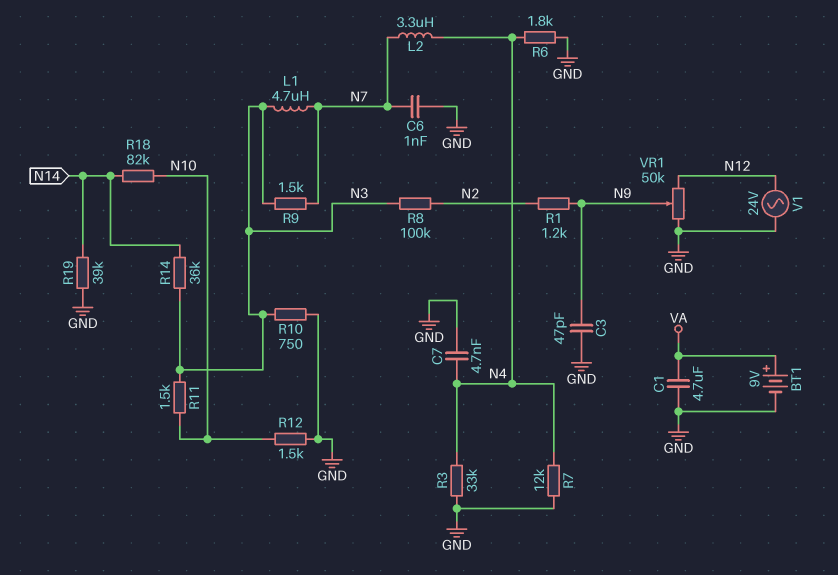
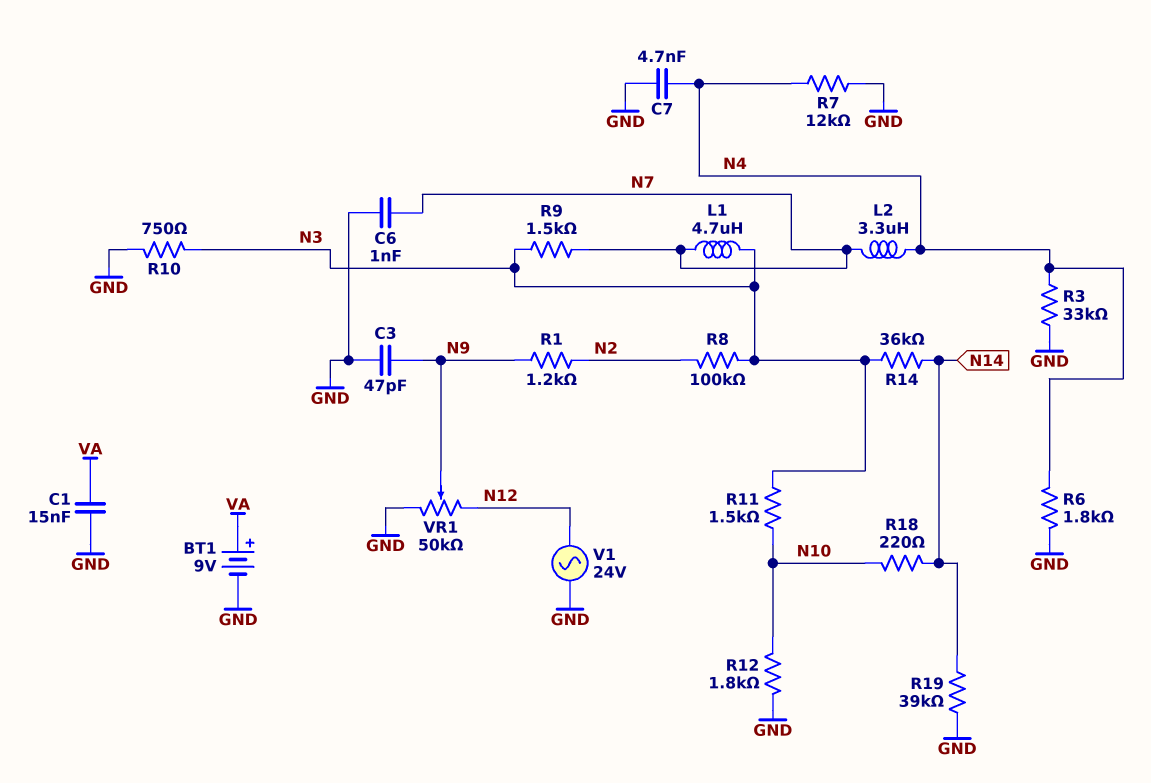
C1: 4.7uF (GND, VA) -> 15nF (GND, VA)
R12: 1.5k (GND, N10) -> 1.8k (GND, N10)
R18: 82k (N10, N14) -> 220 (N10, N14)

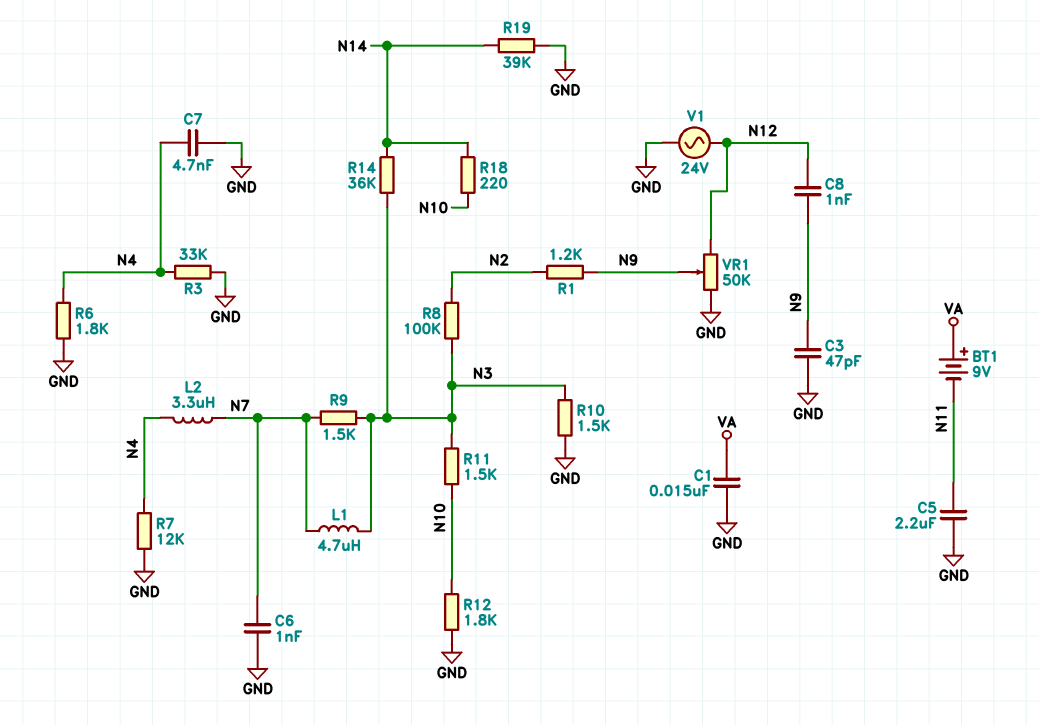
BT1: 9V (plus VA, minus GND) -> 9V (plus VA, minus N11)
C5: none -> 2.2uF (GND, N11)
C8: none -> 1nF (N9, N12)
R10: 750 (GND, N3) -> 1.5k (GND, N3)

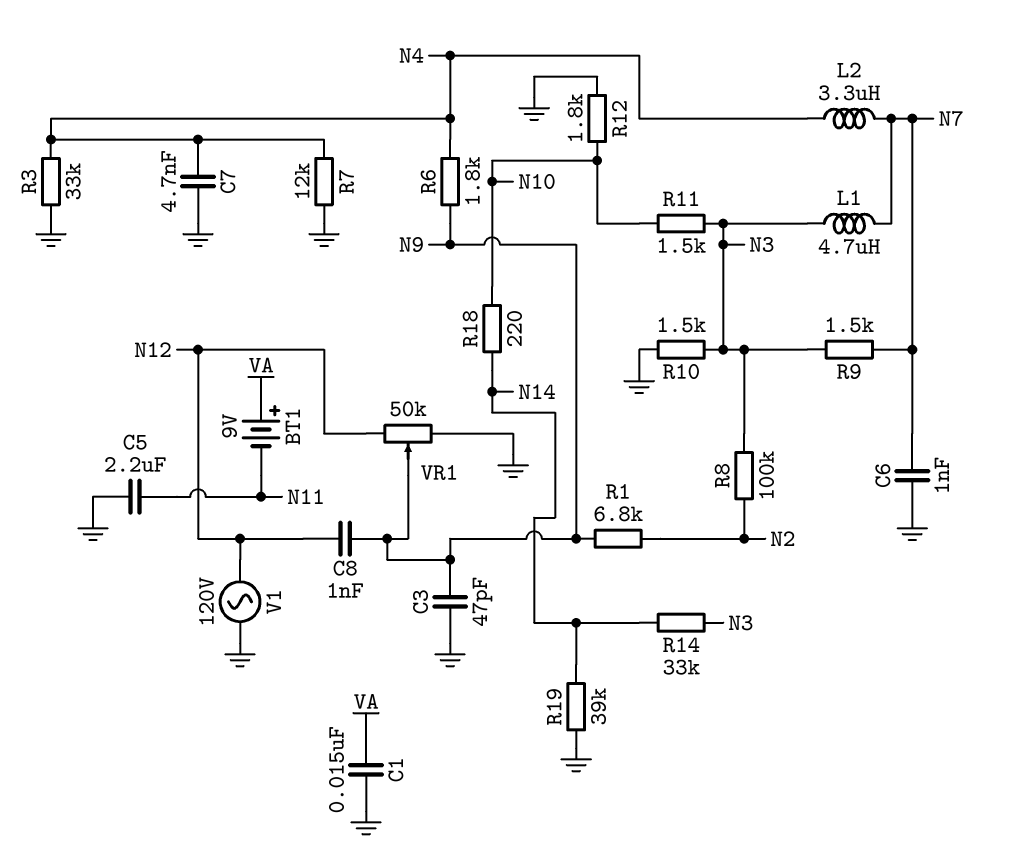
R1: 1.2k (N2, N9) -> 6.8k (N2, N9)
R6: 1.8k (GND, N4) -> 1.8k (N4, N9)
R14: 36k (N3, N14) -> 33k (N3, N14)
V1: AC 24V (GND, N12) -> AC 120V (GND, N12)

